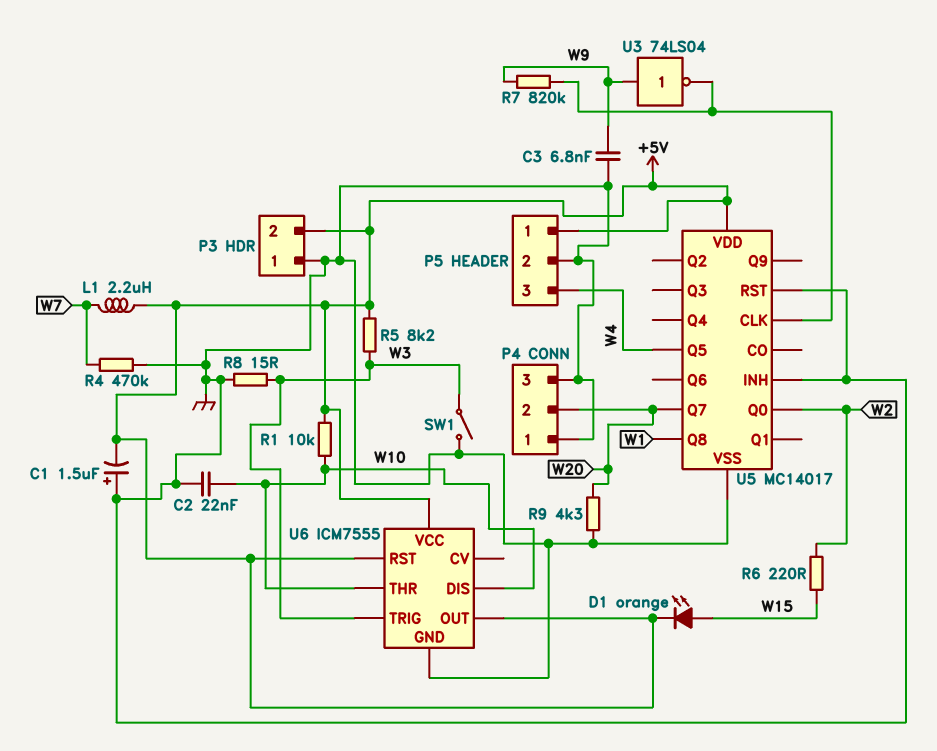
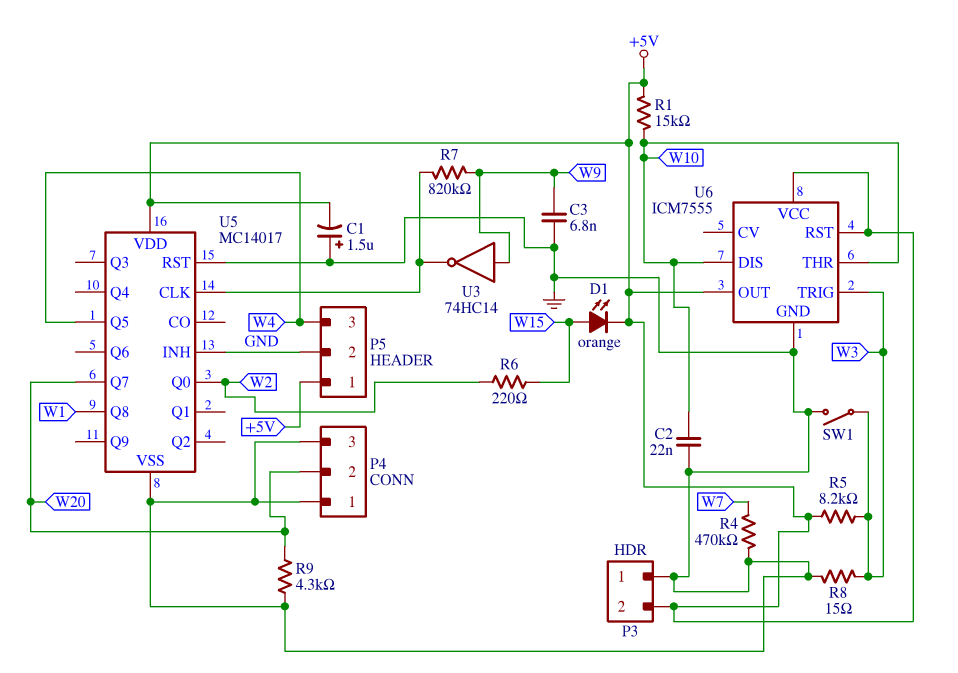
L1: 2.2uH (+5V, W7) -> none
R1: 10k (+5V, W10) -> 15k (+5V, W10)
U3: NOT 74LS04 (in W9, out U5/CLK) -> NOT 74HC14 (in W9, out U5/CLK)

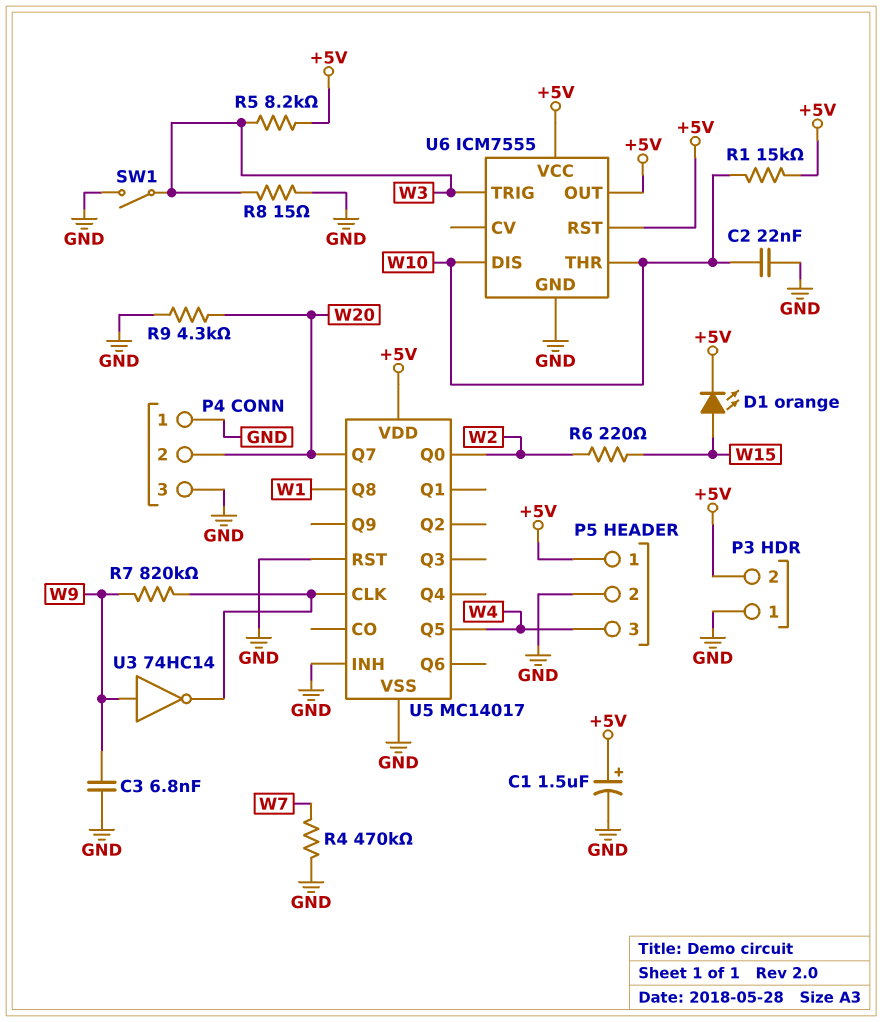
C1: 1.5uF (plus GND, minus +5V) -> 1.5uF (plus +5V, minus GND)

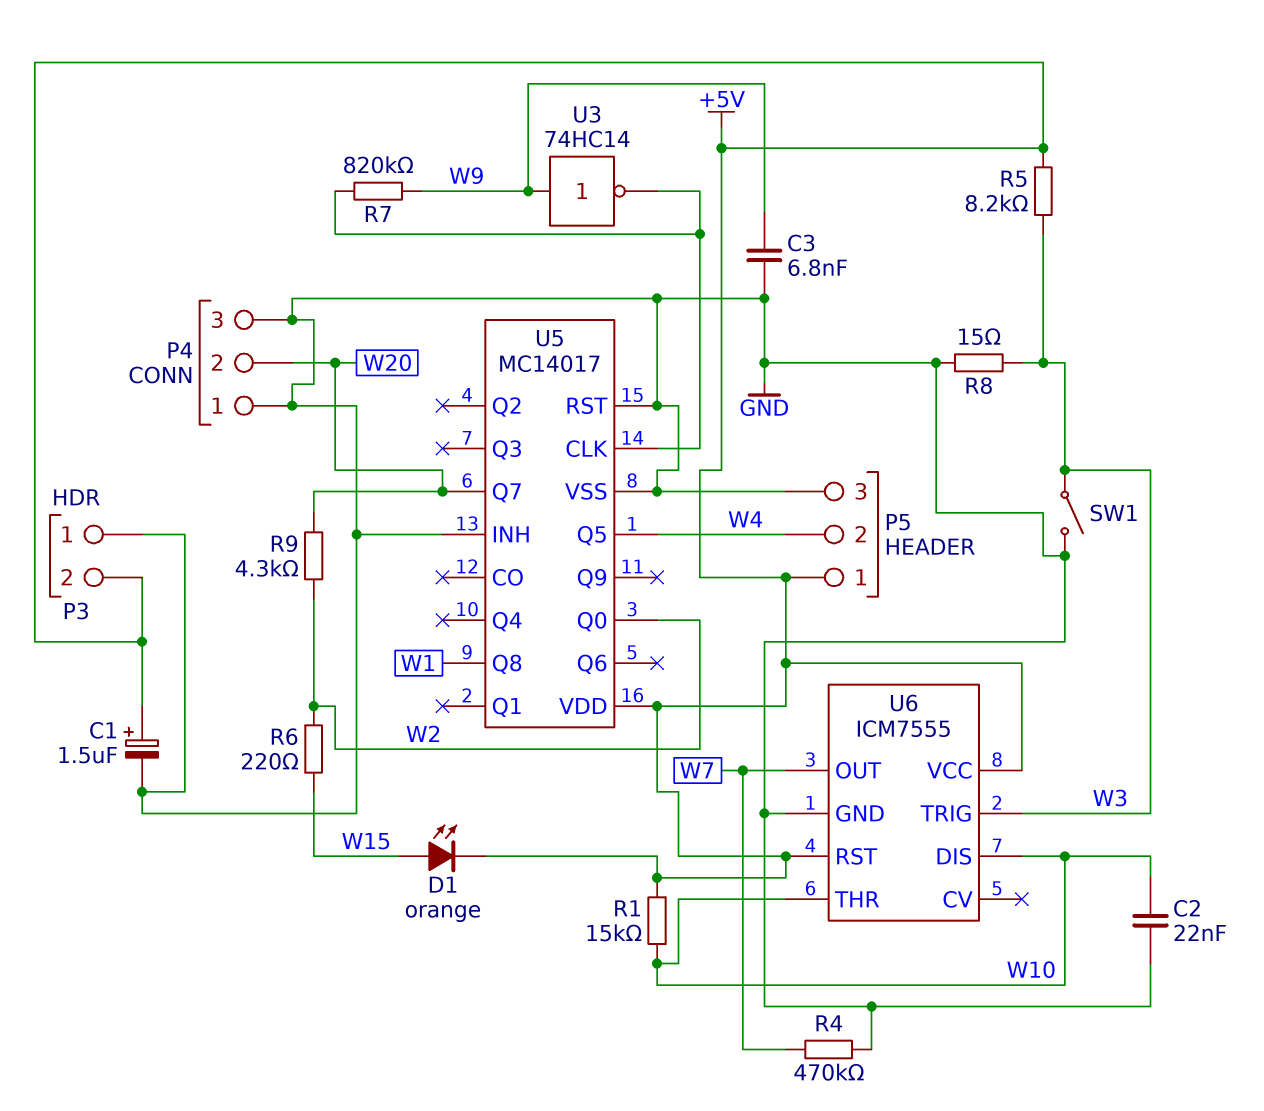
P5 pin 2: GND -> W4
P5 pin 3: W4 -> GND
R9: 4.3k (GND, W20) -> 4.3k (W2, W20)
U6 pin OUT: +5V -> W7

